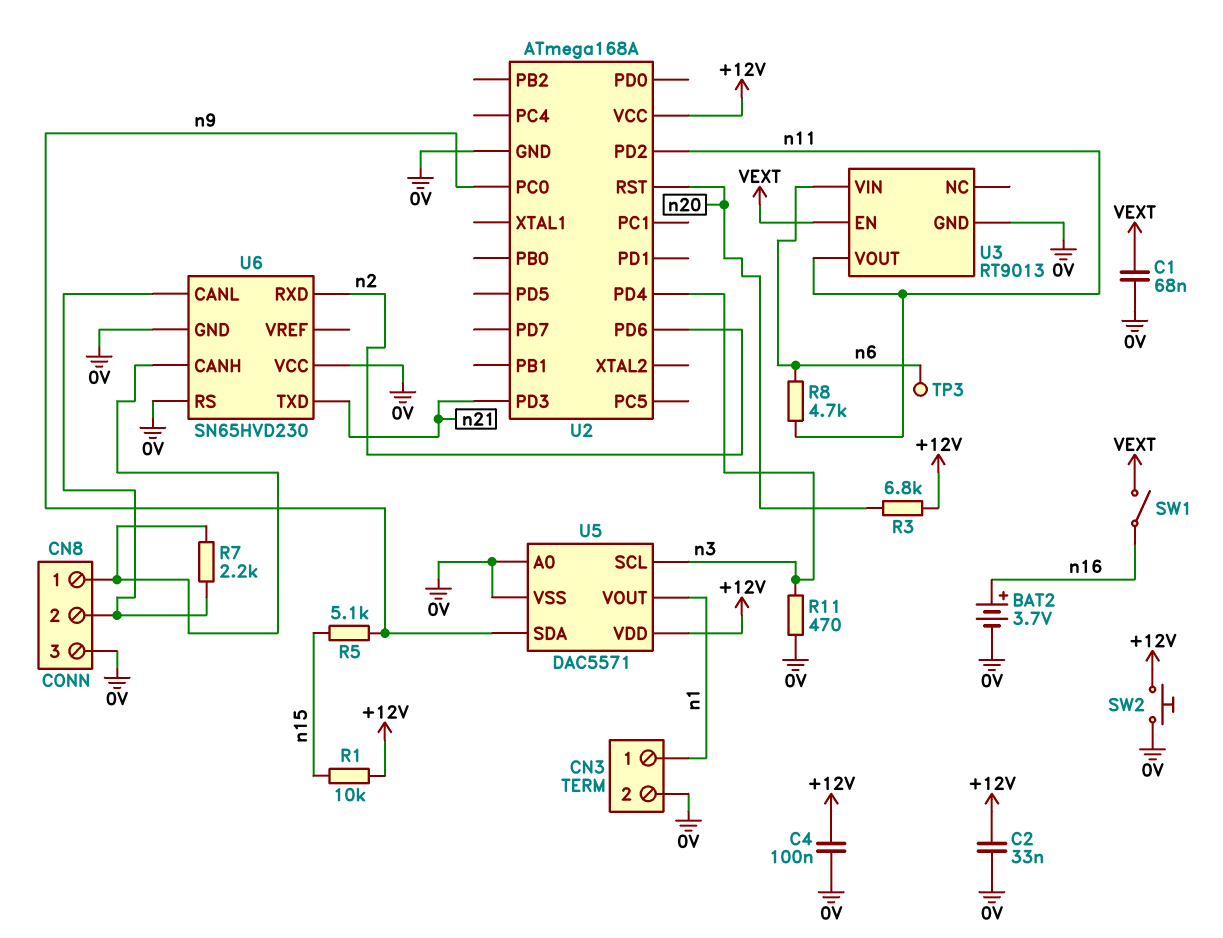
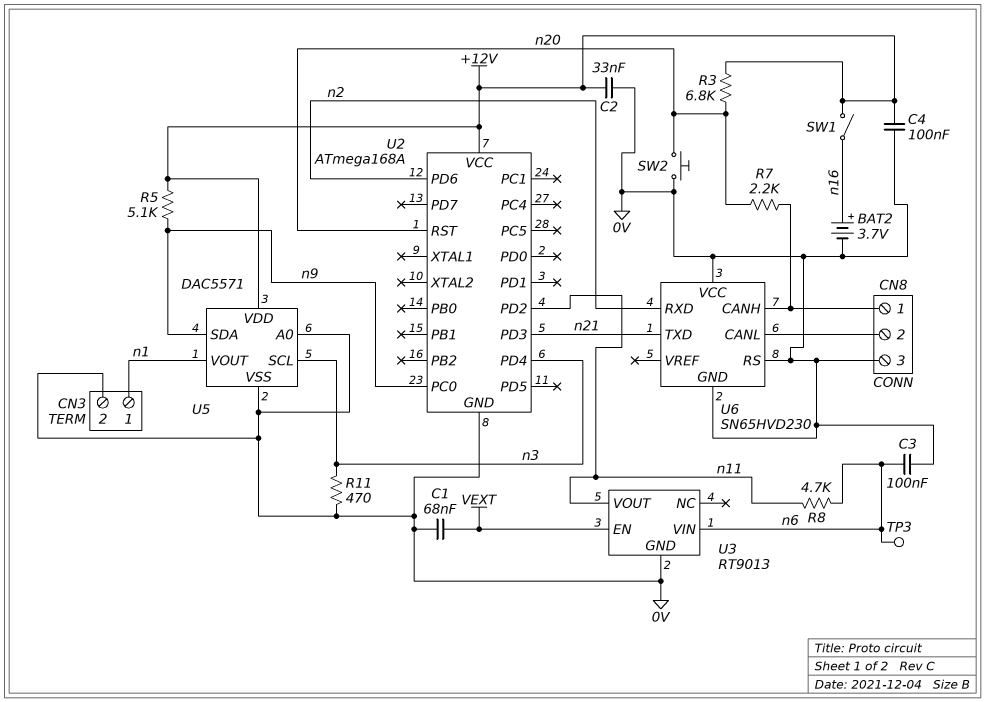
C3: none -> 100nF (0V, n6)
R1: 10k (+12V, n15) -> none
R5: 5.1k (n9, n15) -> 5.1k (+12V, n9)
R7: 2.2k (CN8/1, CN8/2) -> 2.2k (CN8/1, n20)
SW1: switch (VEXT, n16) -> switch (+12V, n16)
SW2: button (+12V, 0V) -> button (0V, n20)

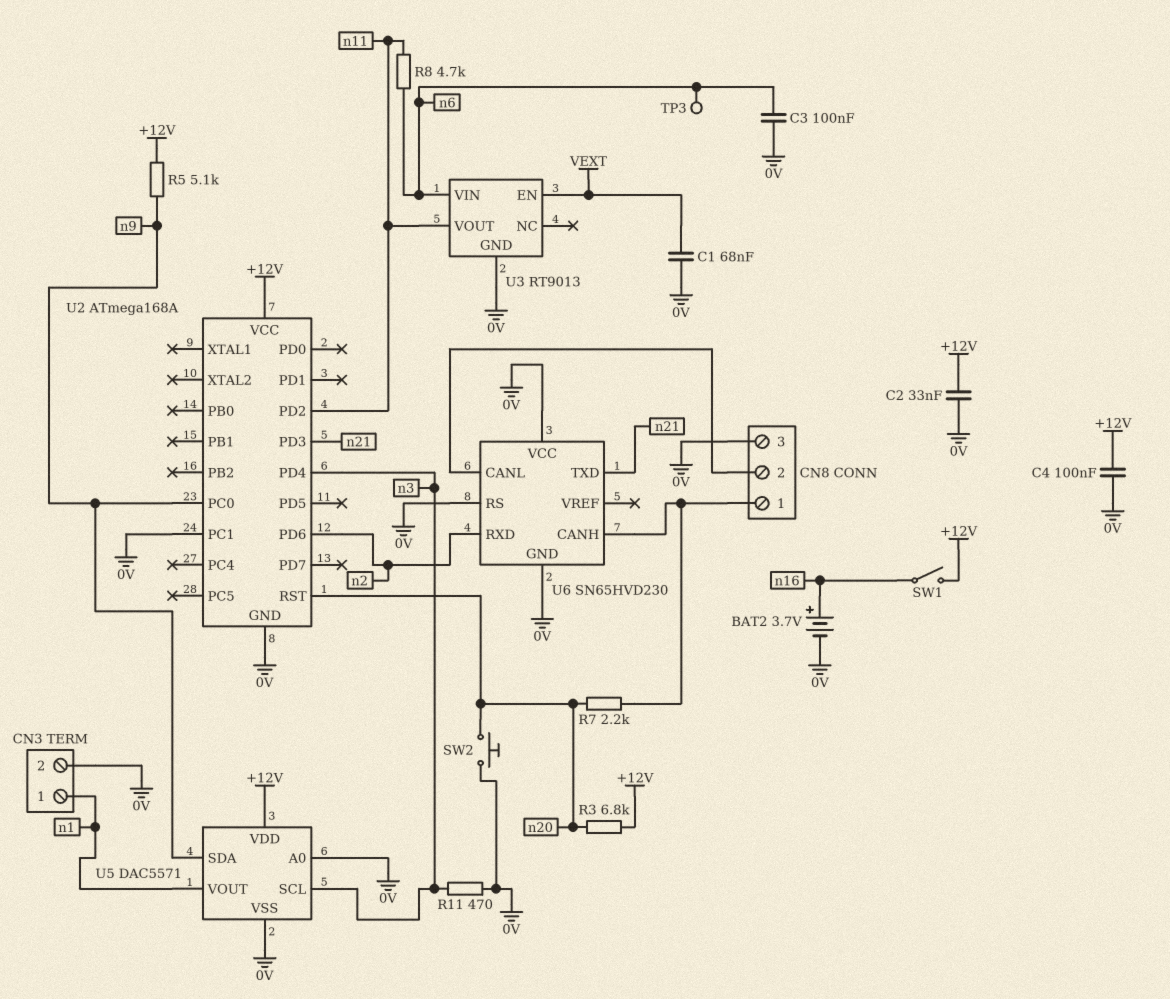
U2 pin PC1: none -> 0V

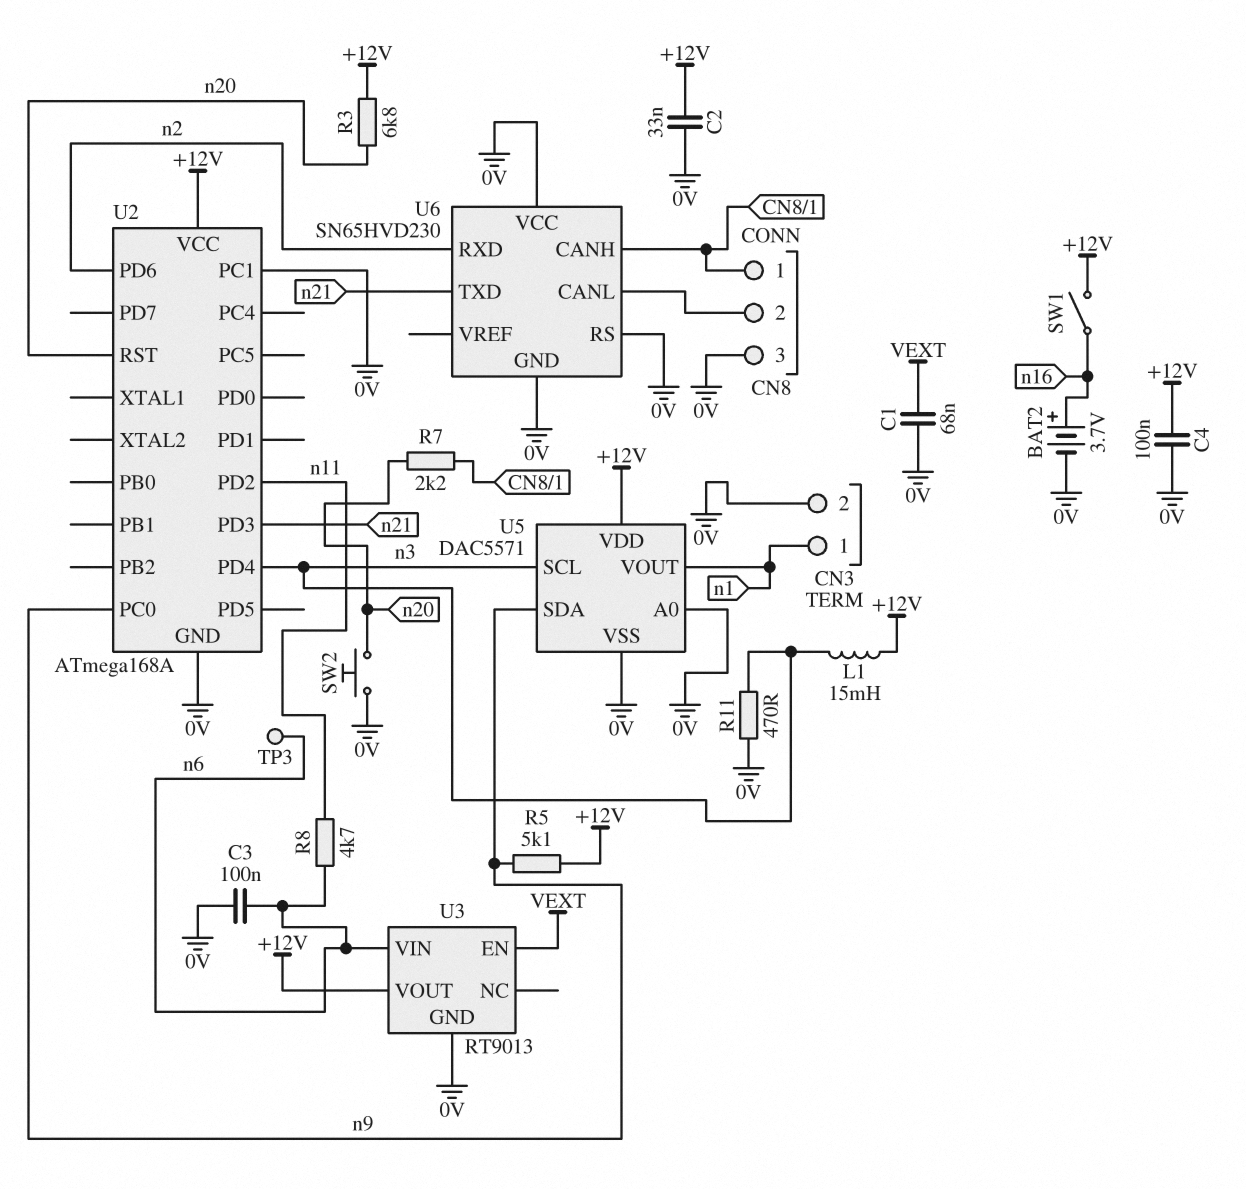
L1: none -> 15mH (+12V, n3)
U3 pin VOUT: n11 -> +12V

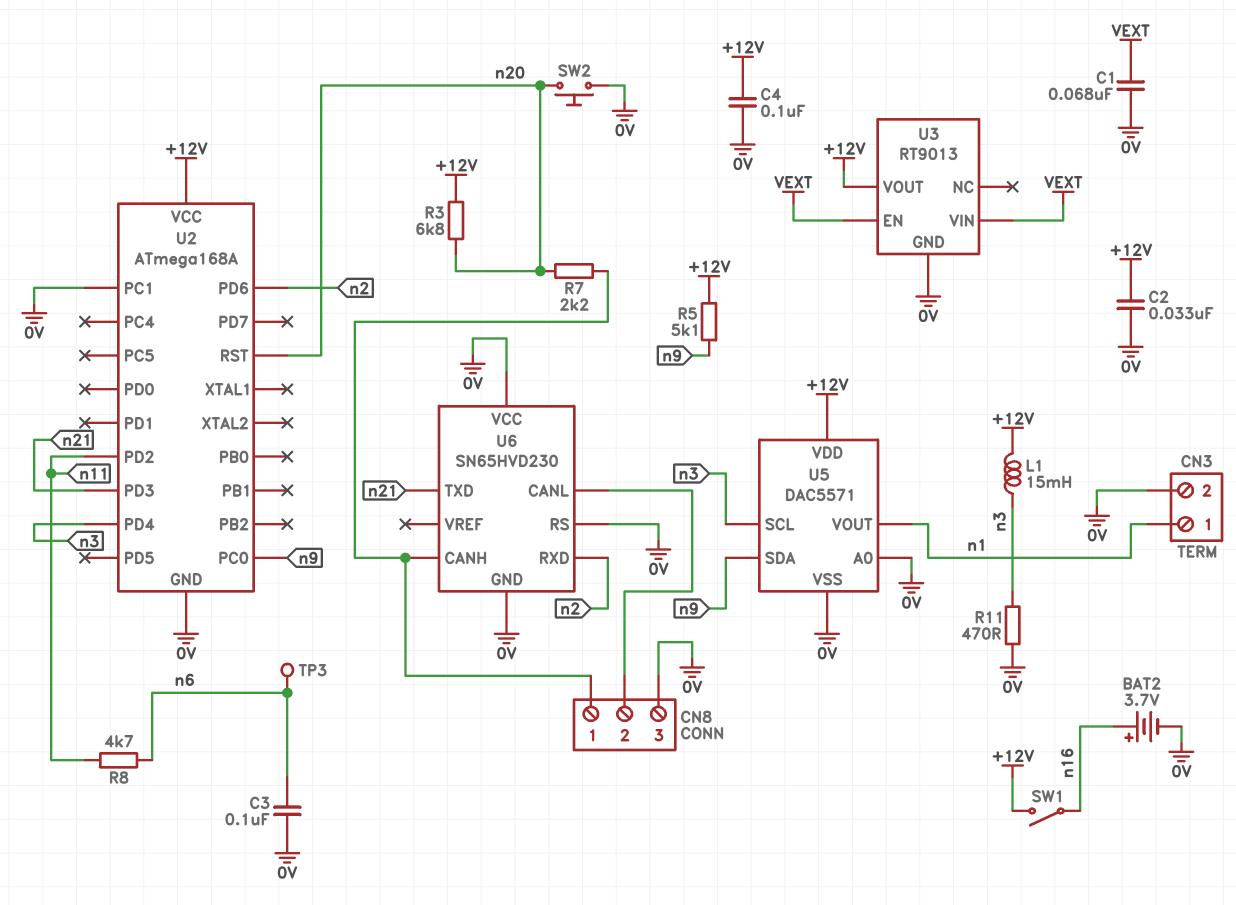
U3 pin VIN: n6 -> VEXT

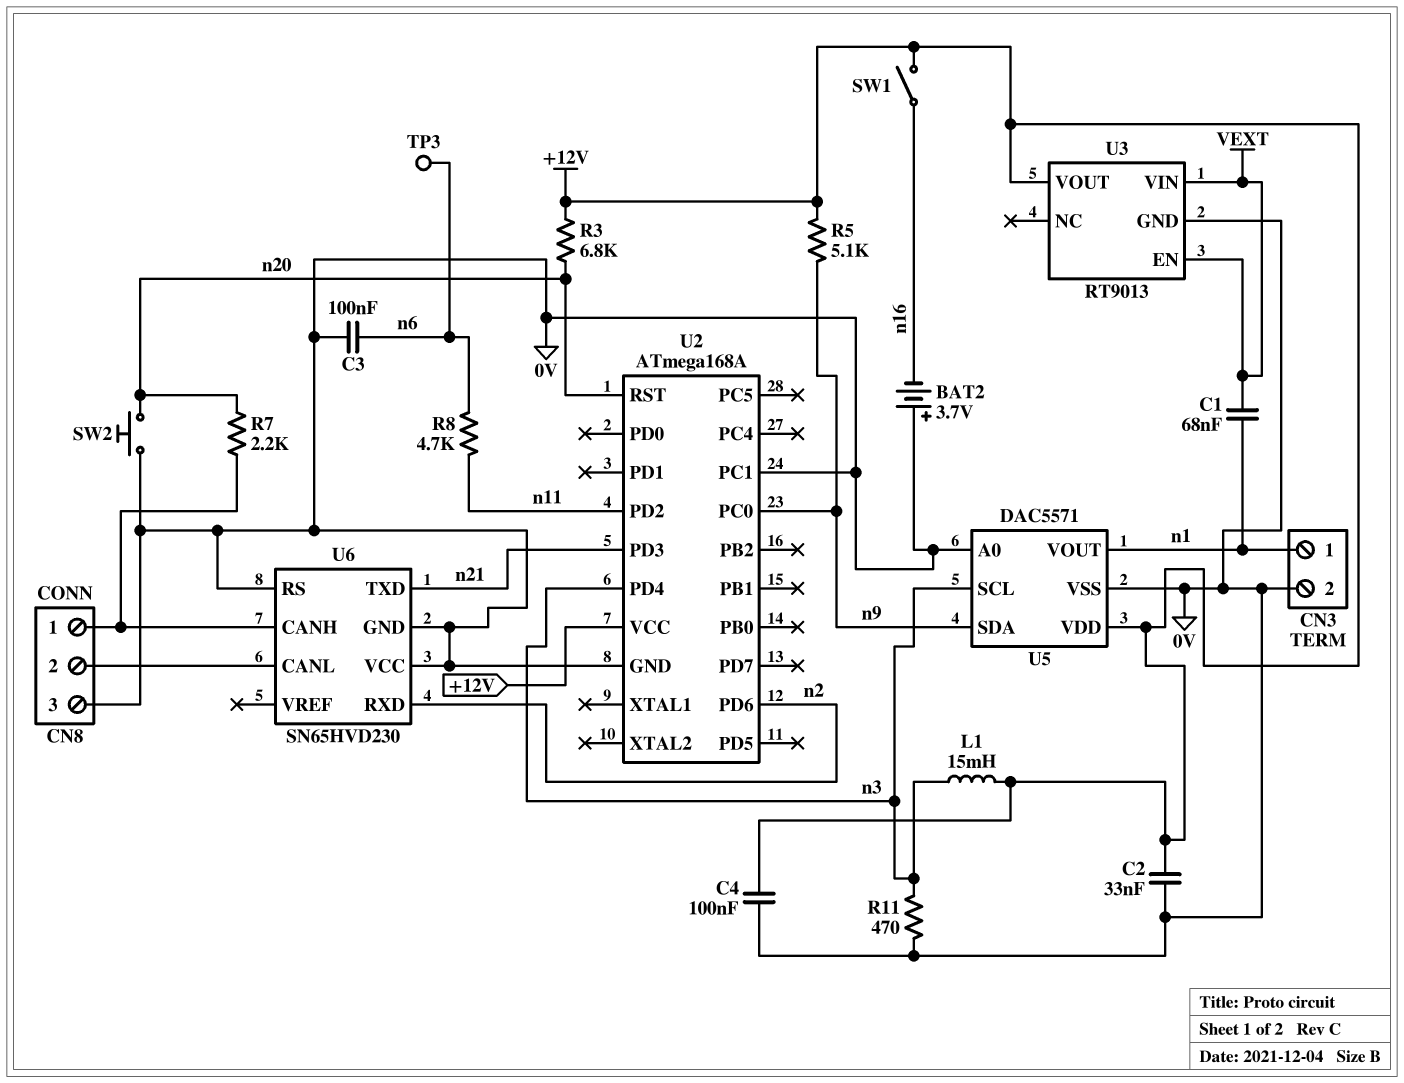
BAT2: 3.7V (plus n16, minus 0V) -> 3.7V (plus 0V, minus n16)
C1: 68nF (0V, VEXT) -> 68nF (VEXT, n1)

